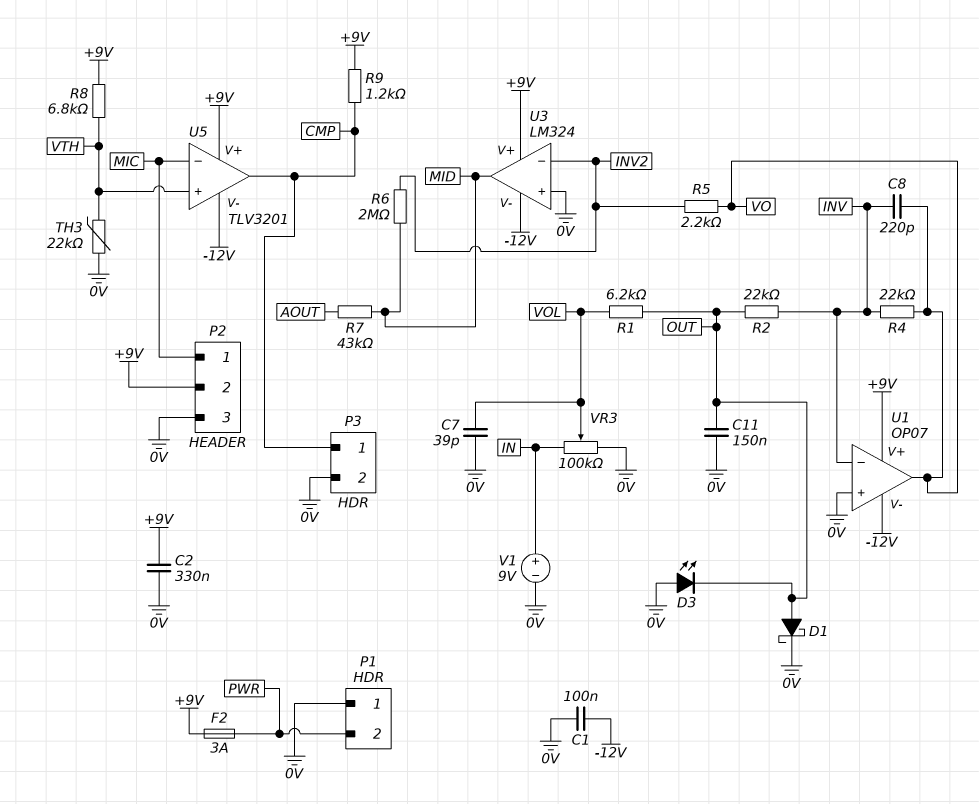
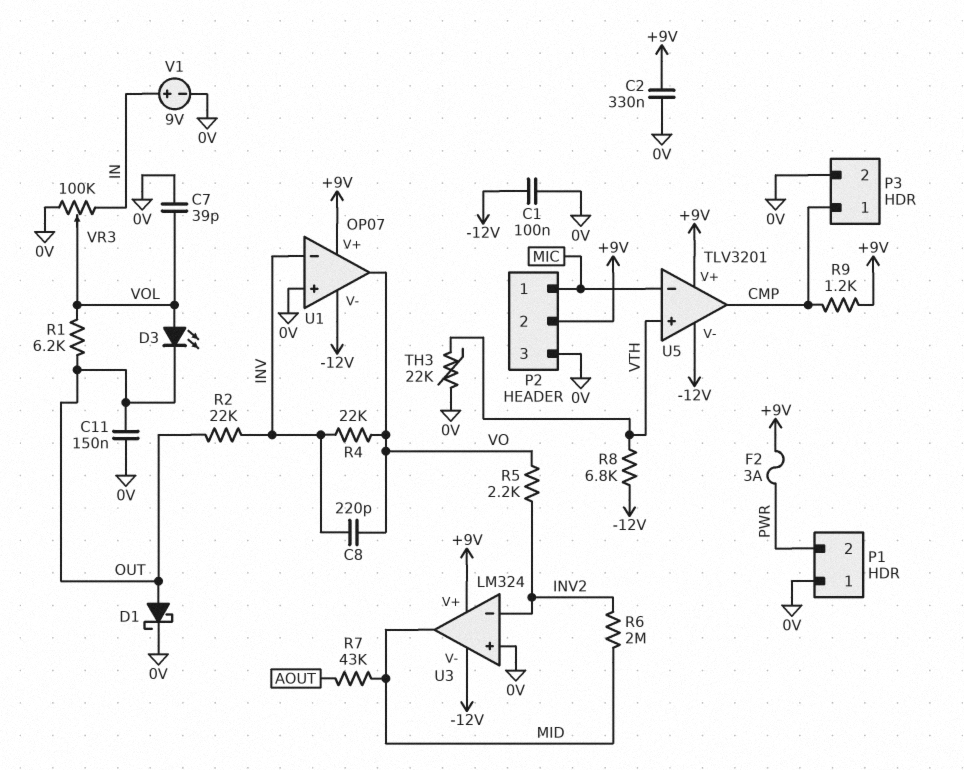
D3: LED (A 0V, K OUT) -> LED (A VOL, K OUT)
R8: 6.8k (+9V, VTH) -> 6.8k (-12V, VTH)

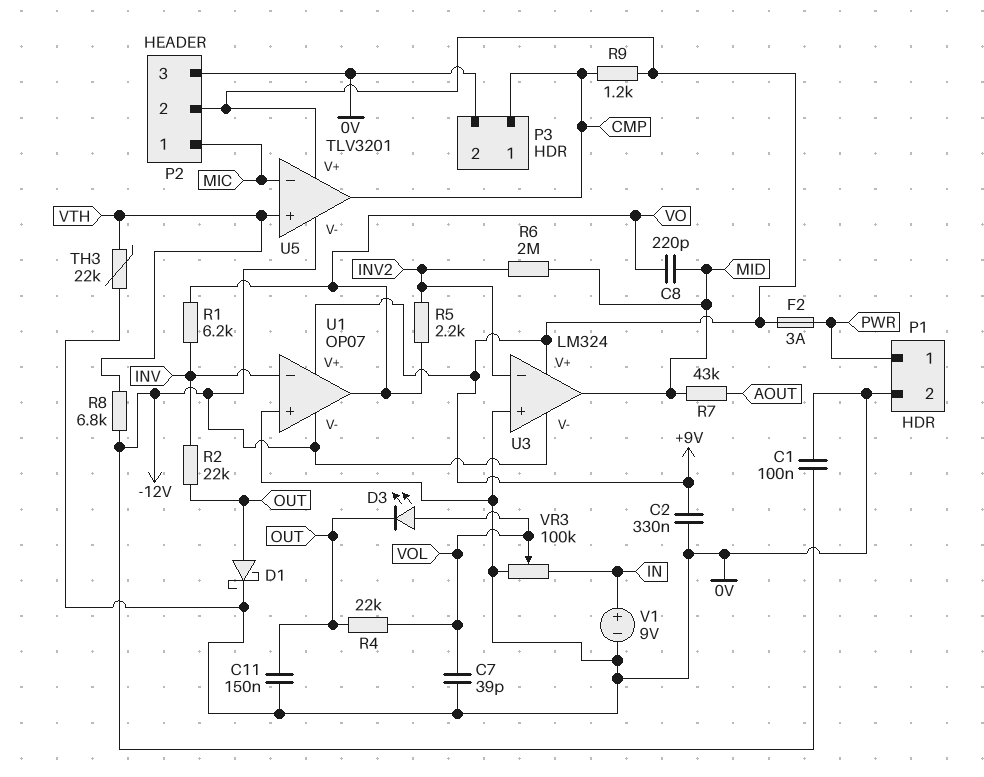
C8: 220pF (INV, VO) -> 220pF (MID, VO)
P1 pin 1: 0V -> PWR
P1 pin 2: PWR -> 0V
R1: 6.2k (OUT, VOL) -> 6.2k (INV, VO)
R4: 22k (INV, VO) -> 22k (OUT, VOL)

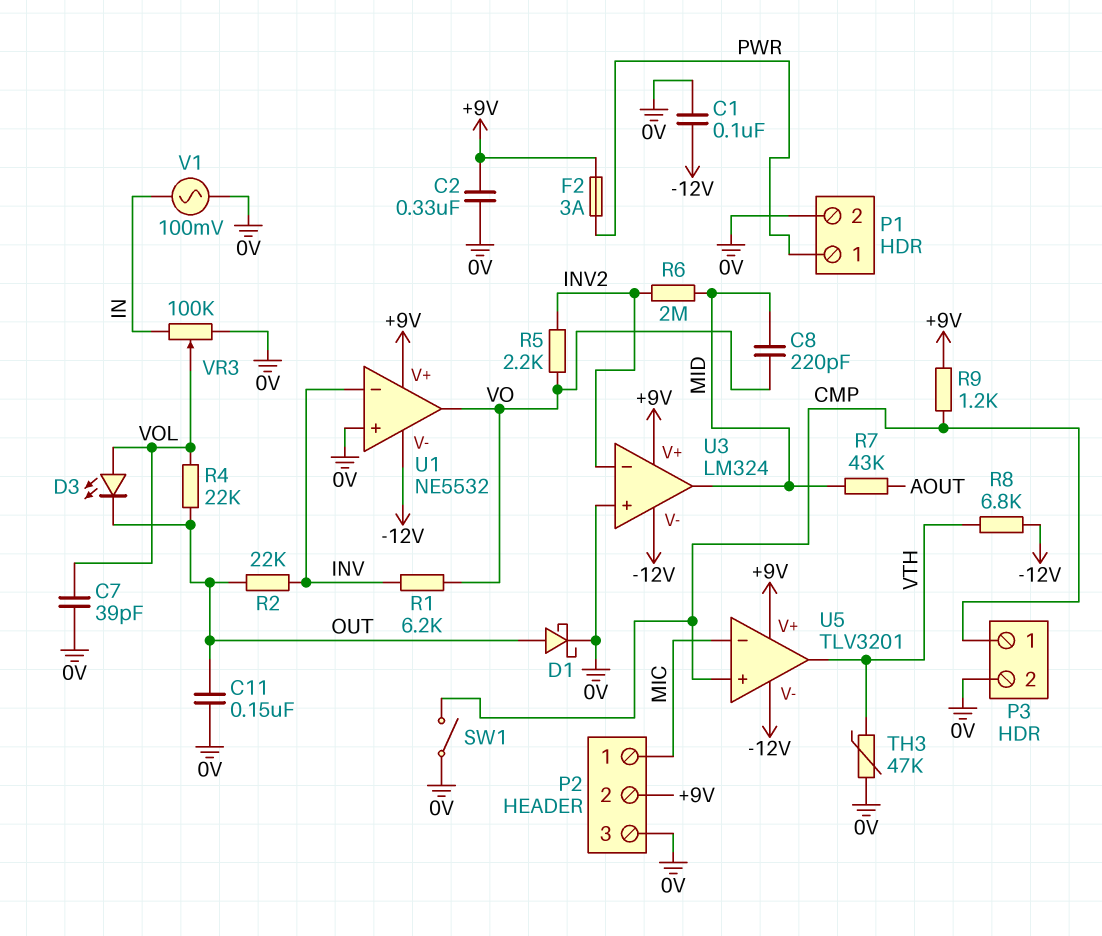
SW1: none -> switch (0V, CMP)
TH3: 22k (0V, VTH) -> 47k (0V, VTH)
U1: OP07 -> NE5532
U5 pin in+: VTH -> CMP
U5 pin out: CMP -> VTH
V1: 9V (plus IN, minus 0V) -> AC 100mV (0V, IN)

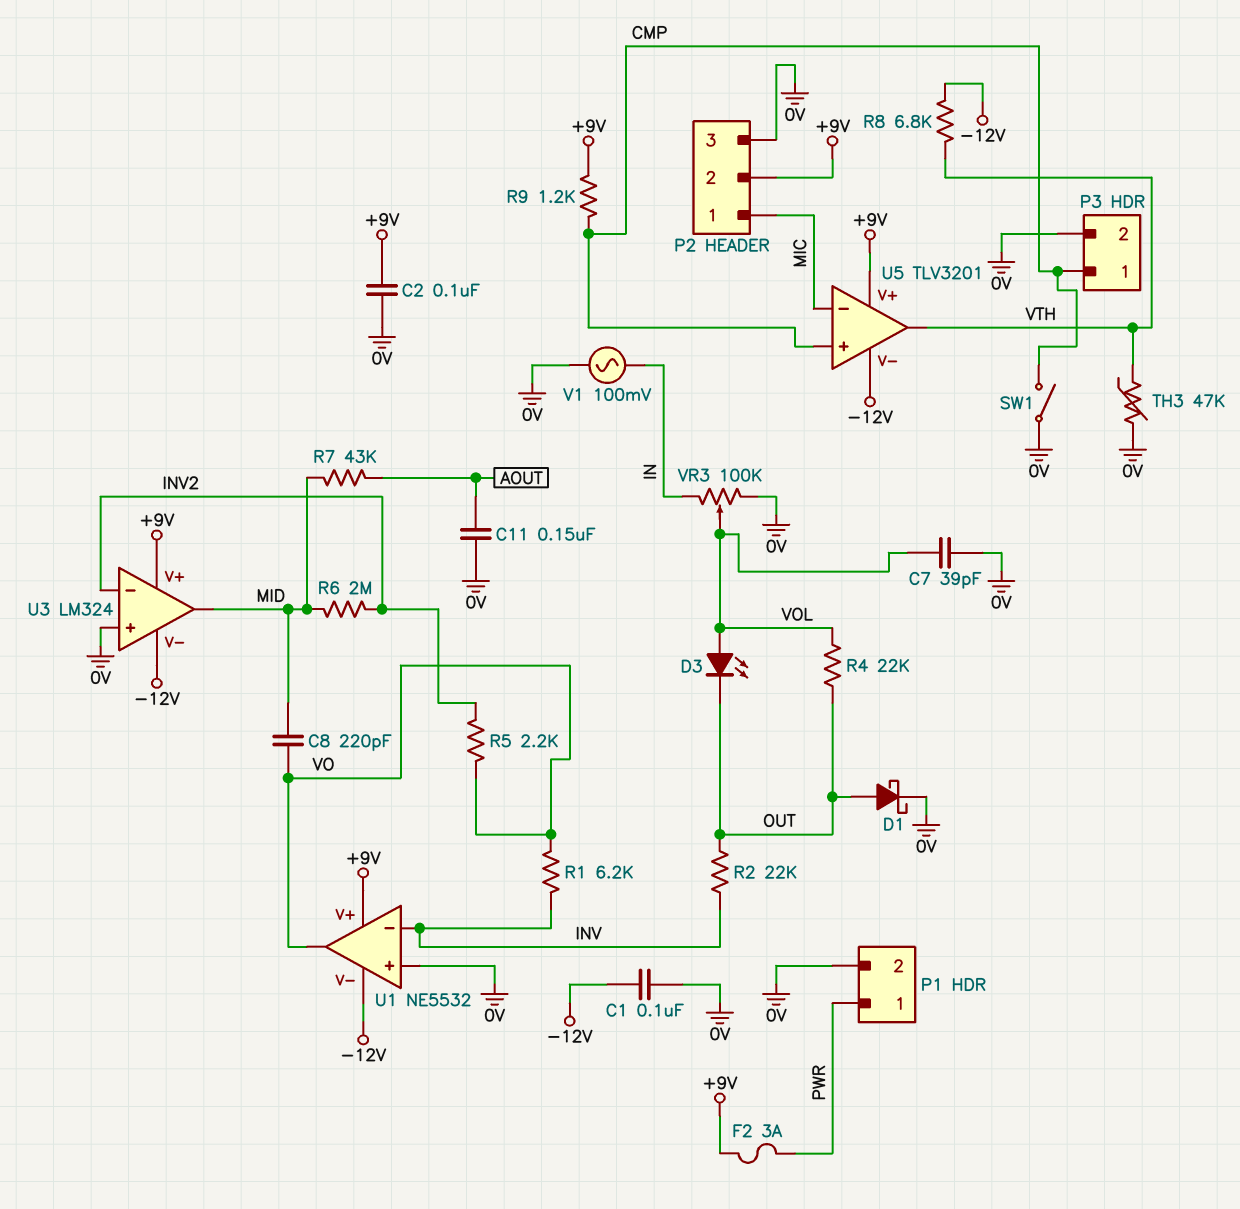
C2: 330nF (+9V, 0V) -> 100nF (+9V, 0V)
C11: 150nF (0V, OUT) -> 150nF (0V, AOUT)

